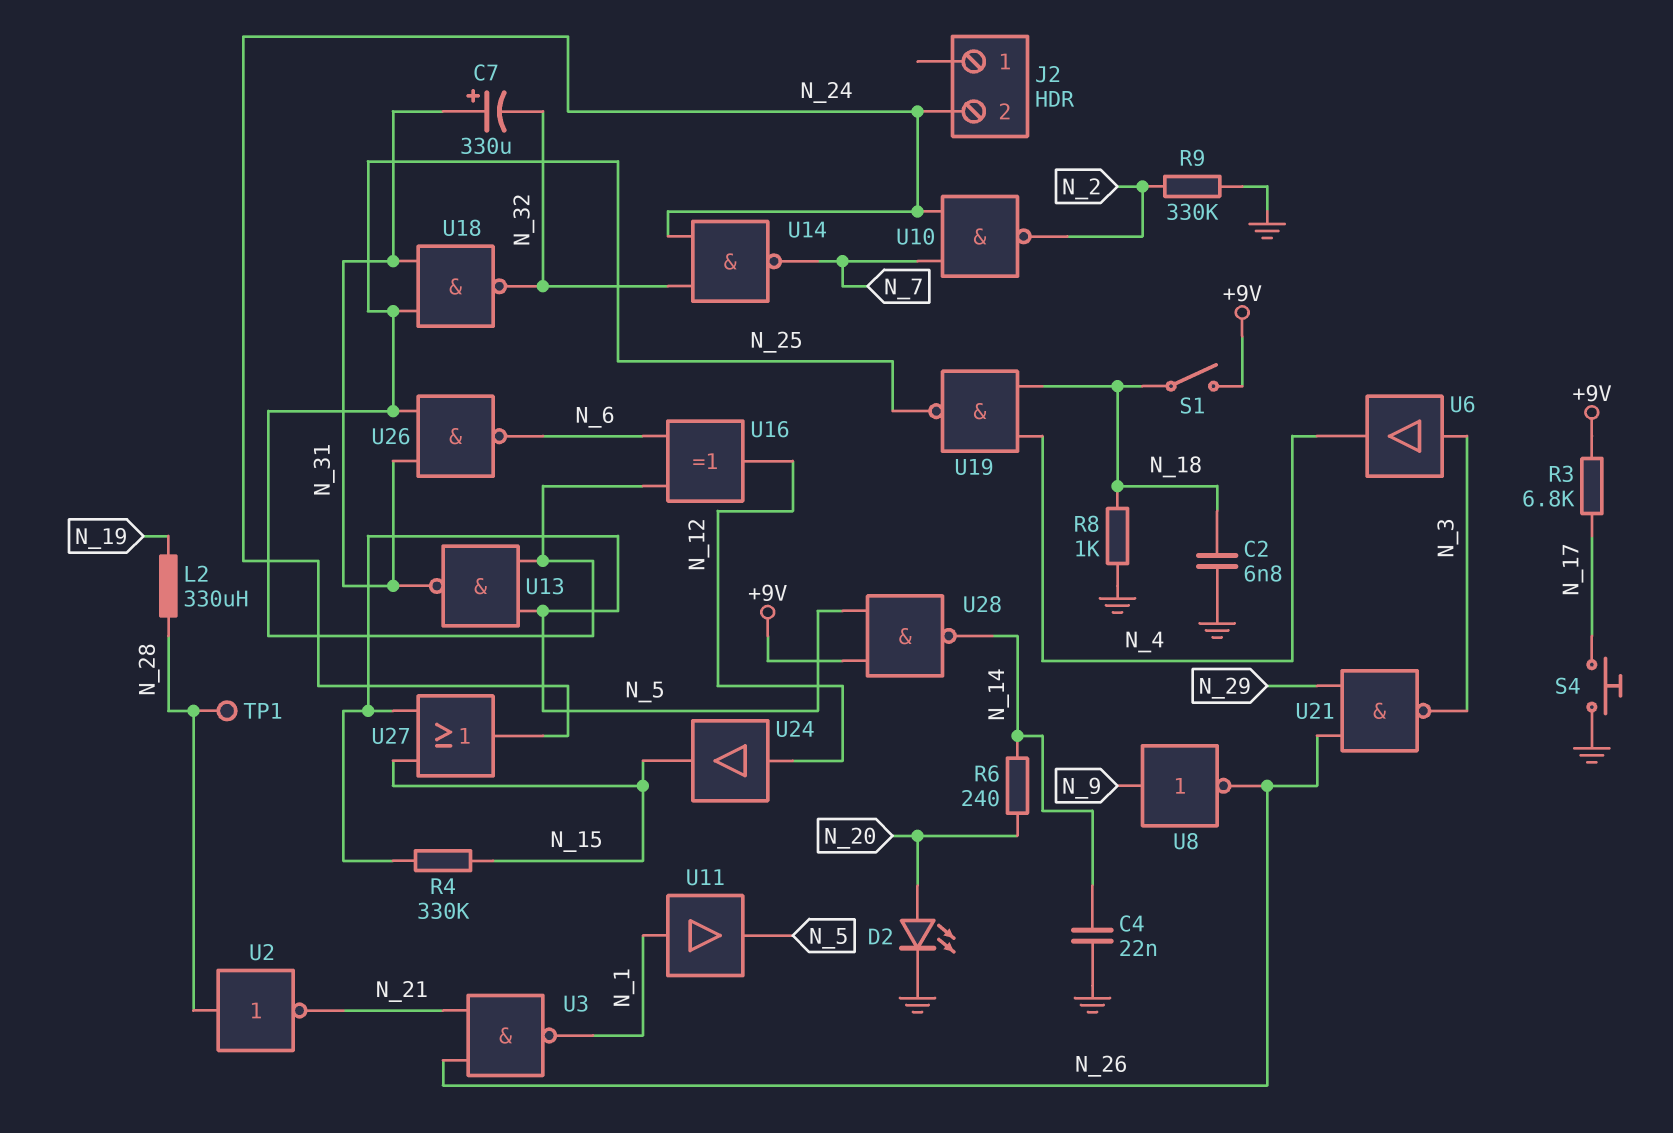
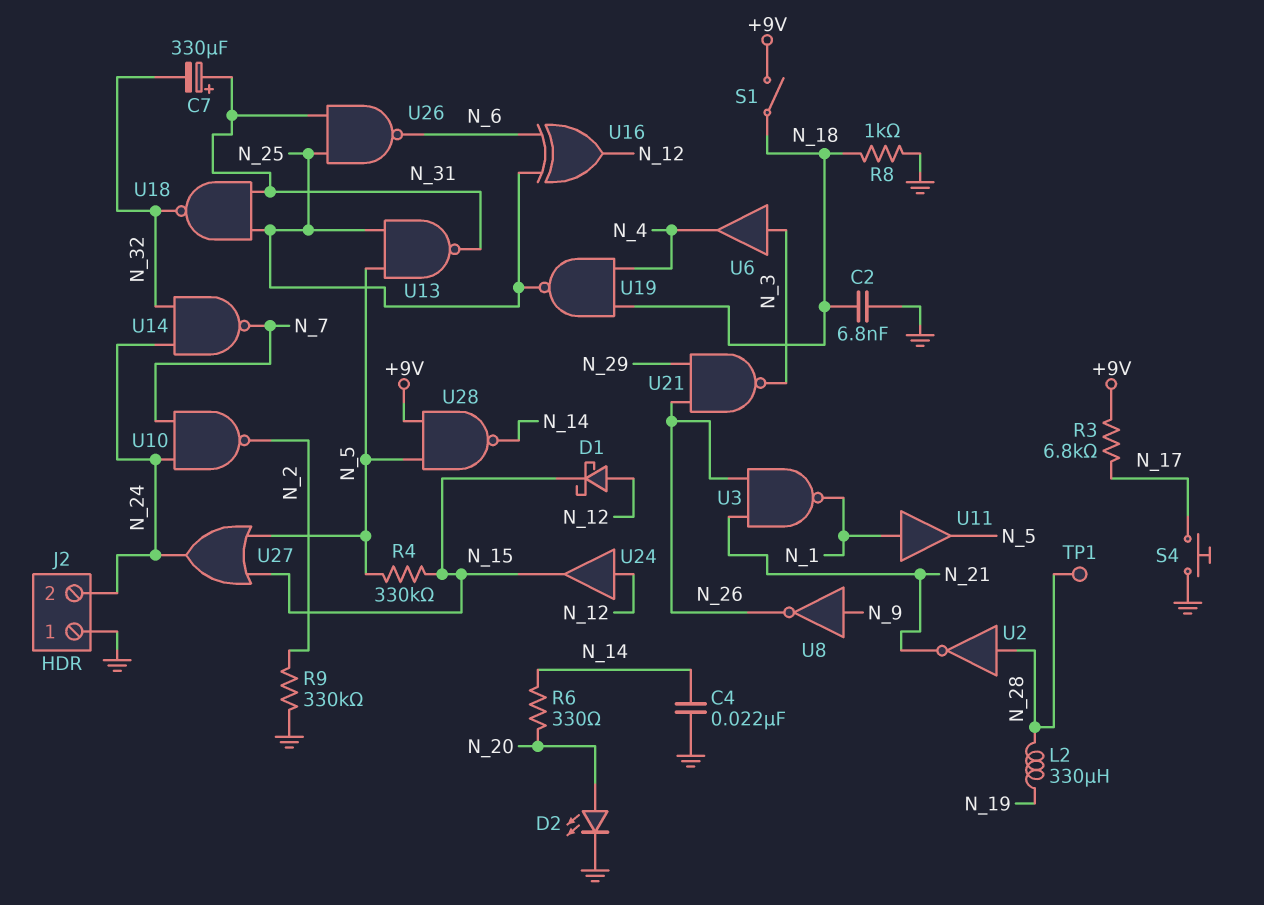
D1: none -> schottky (A N_12, K N_15)
J2 pin 1: none -> GND
R6: 240 (N_14, N_20) -> 330 (N_14, N_20)

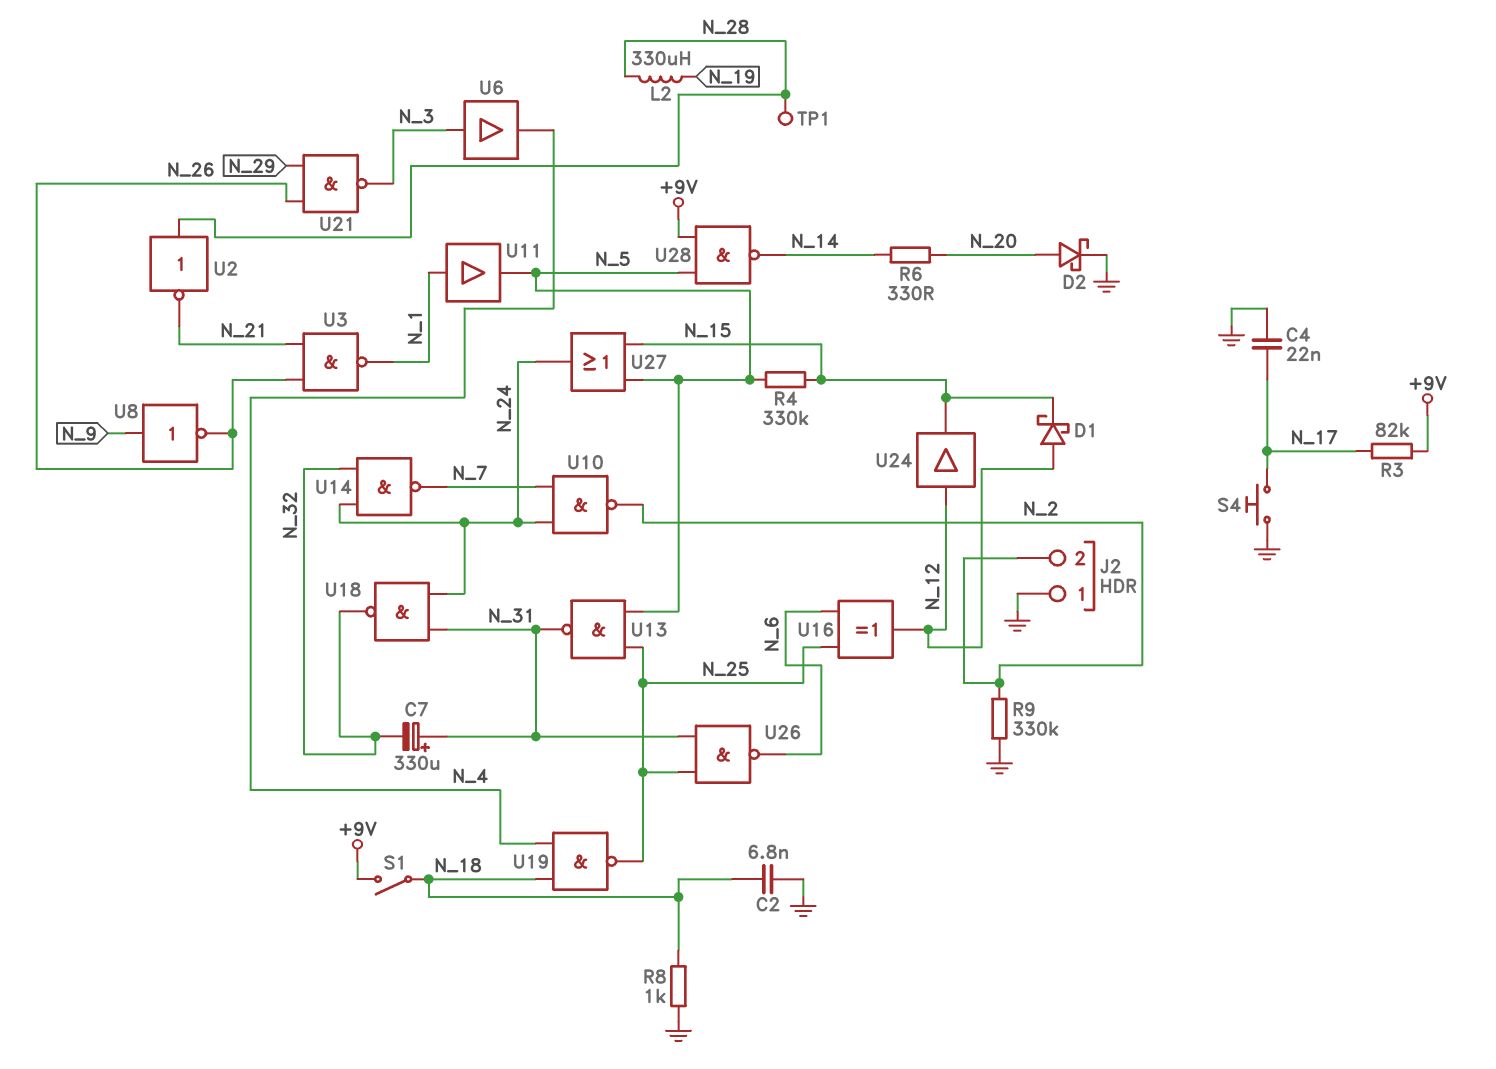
C4: 22nF (GND, N_14) -> 22nF (GND, N_17)
D2: LED (A N_20, K GND) -> schottky (A N_20, K GND)
J2 pin 2: N_24 -> N_2
R3: 6.8k (+9V, N_17) -> 82k (+9V, N_17)
U18: NAND (in N_25, in N_31, out N_32) -> NAND (in N_24, in N_31, out N_32)

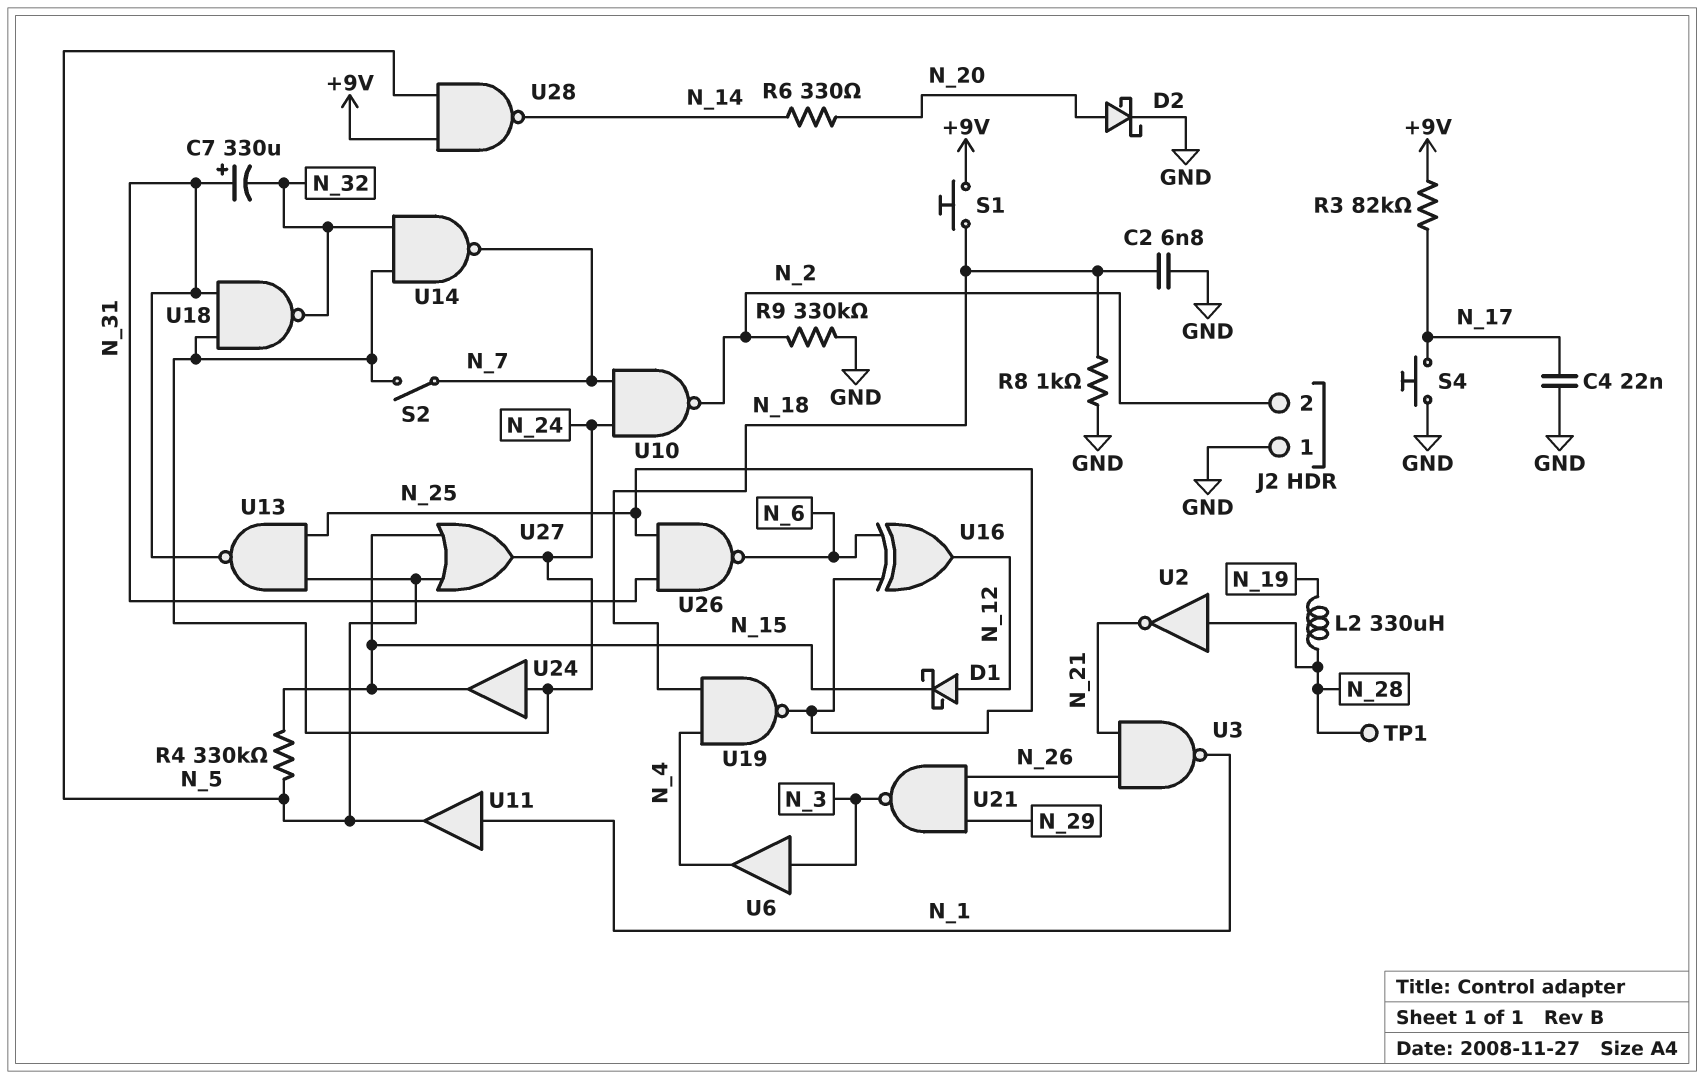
S1: switch (+9V, N_18) -> button (+9V, N_18)
S2: none -> switch (N_7, N_24)
U8: NOT (in N_9, out N_26) -> none
U24: buffer (in N_12, out N_15) -> buffer (in N_24, out N_15)

